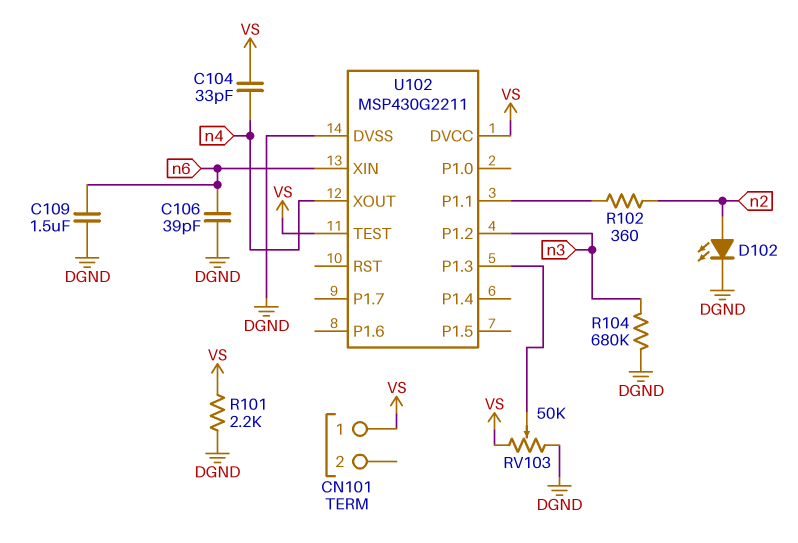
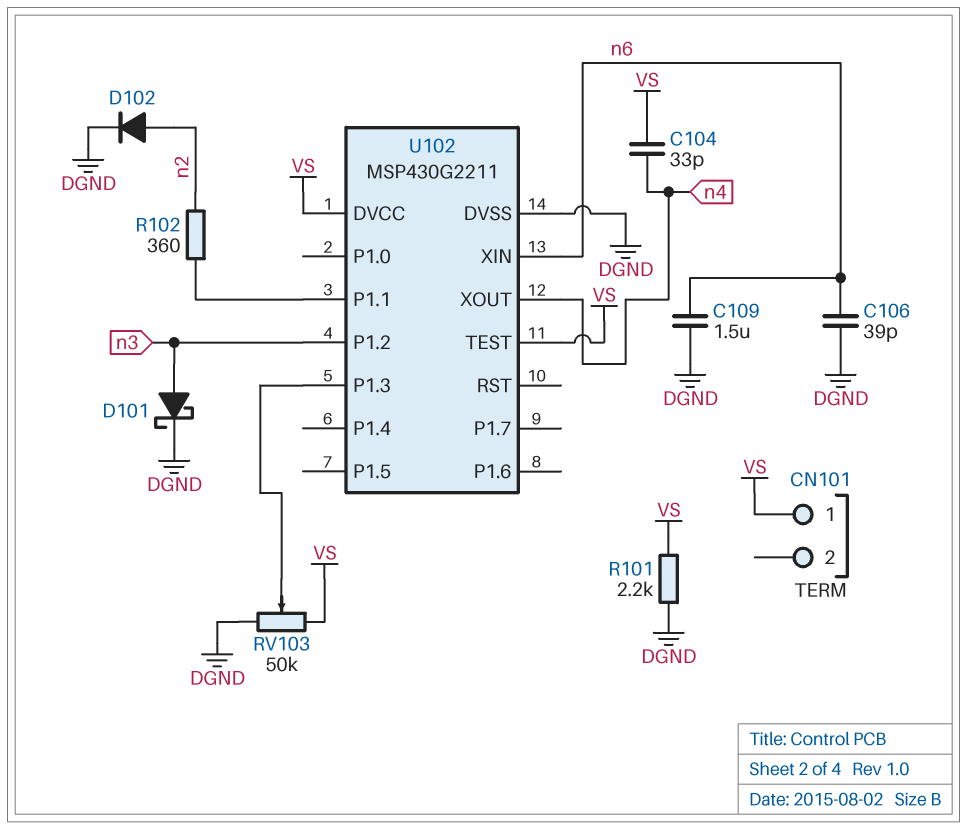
D101: none -> schottky (A n3, K DGND)
D102: LED (A n2, K DGND) -> diode (A n2, K DGND)
R104: 680k (DGND, n3) -> none

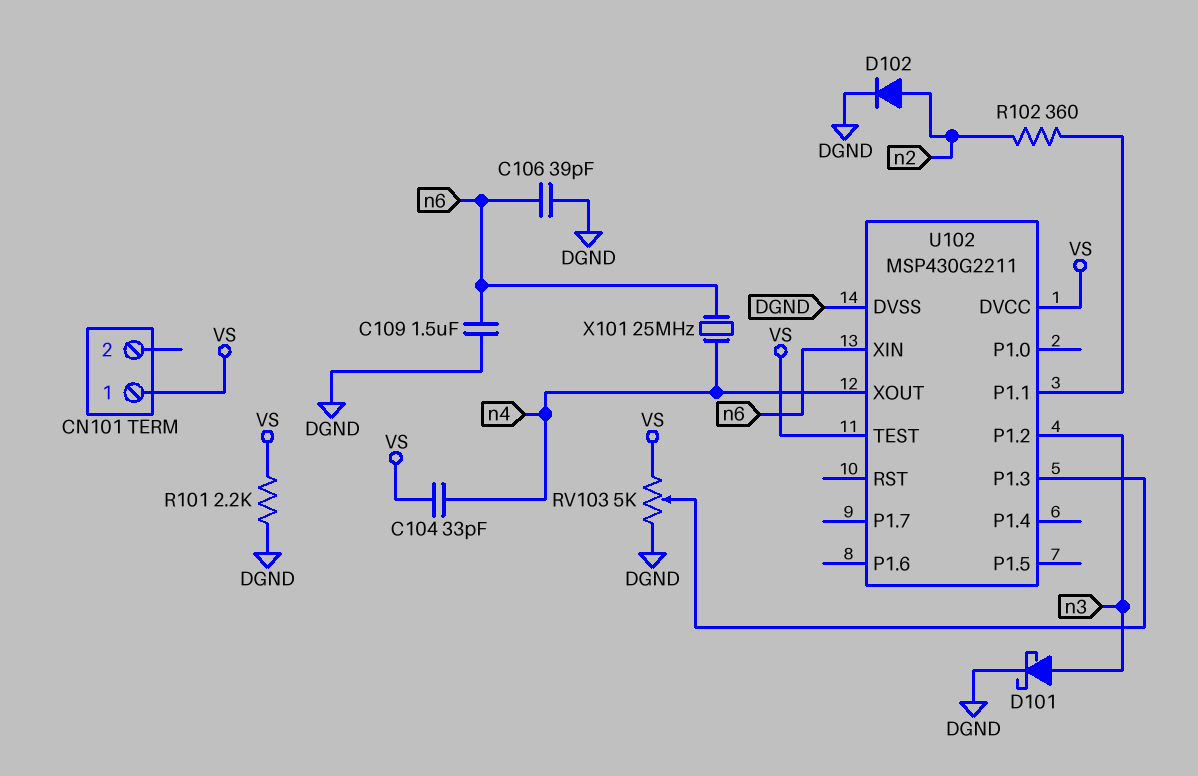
RV103: 50k (DGND, VS, wiper U102/P1.3) -> 5k (DGND, VS, wiper U102/P1.3)
X101: none -> 25MHz (n4, n6)

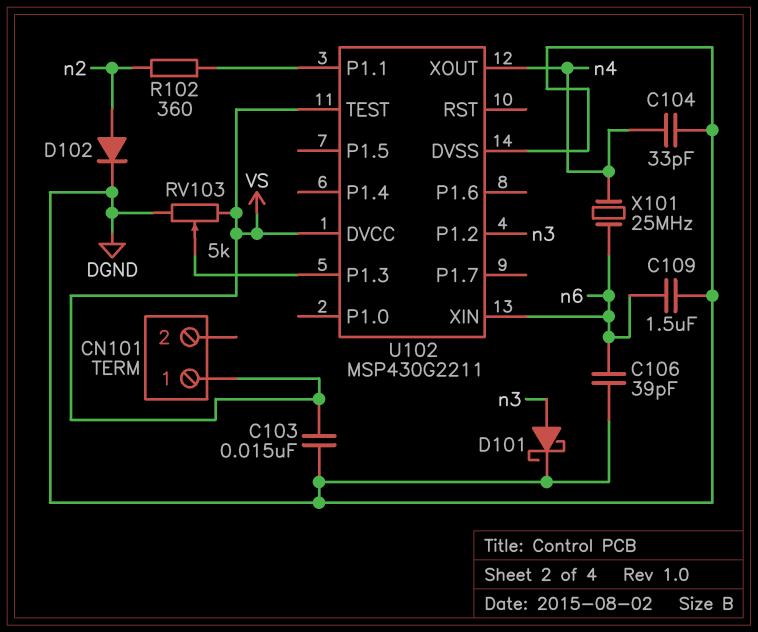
C103: none -> 15nF (DGND, VS)
C104: 33pF (VS, n4) -> 33pF (DGND, n4)
R101: 2.2k (DGND, VS) -> none

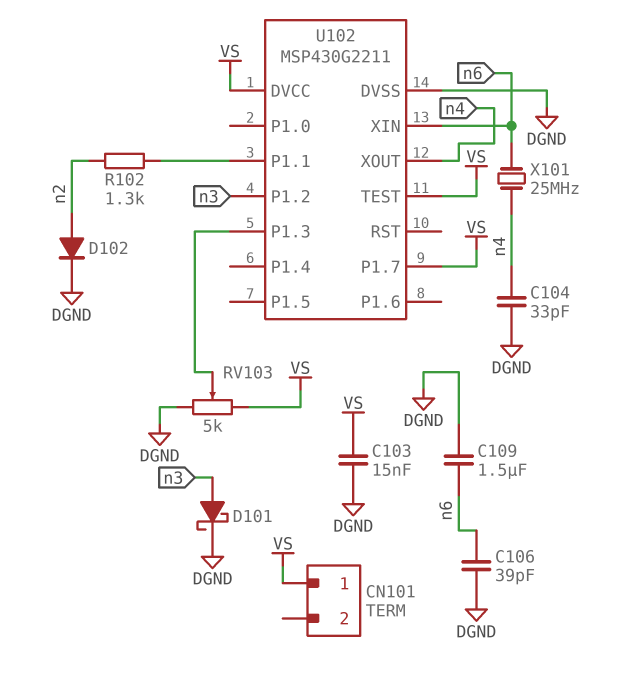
R102: 360 (U102/P1.1, n2) -> 1.3k (U102/P1.1, n2)
U102 pin P1.7: none -> VS

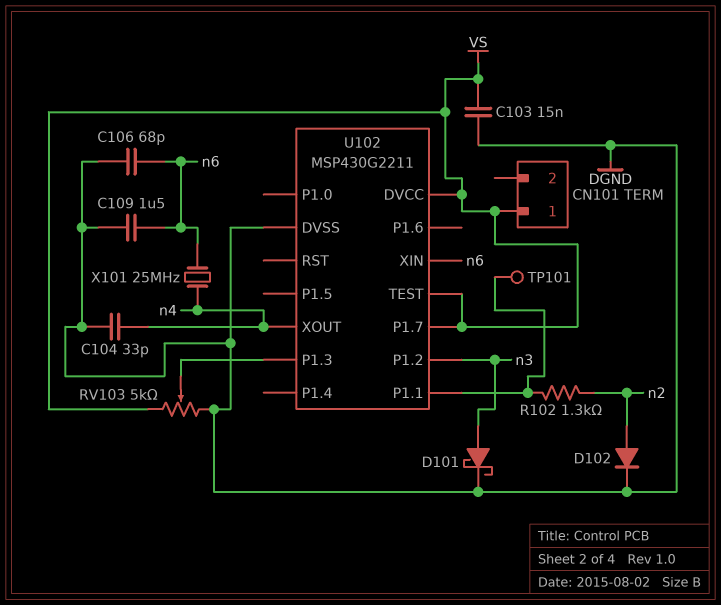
C106: 39pF (DGND, n6) -> 68pF (DGND, n6)
TP101: none -> test point (U102/P1.1)

